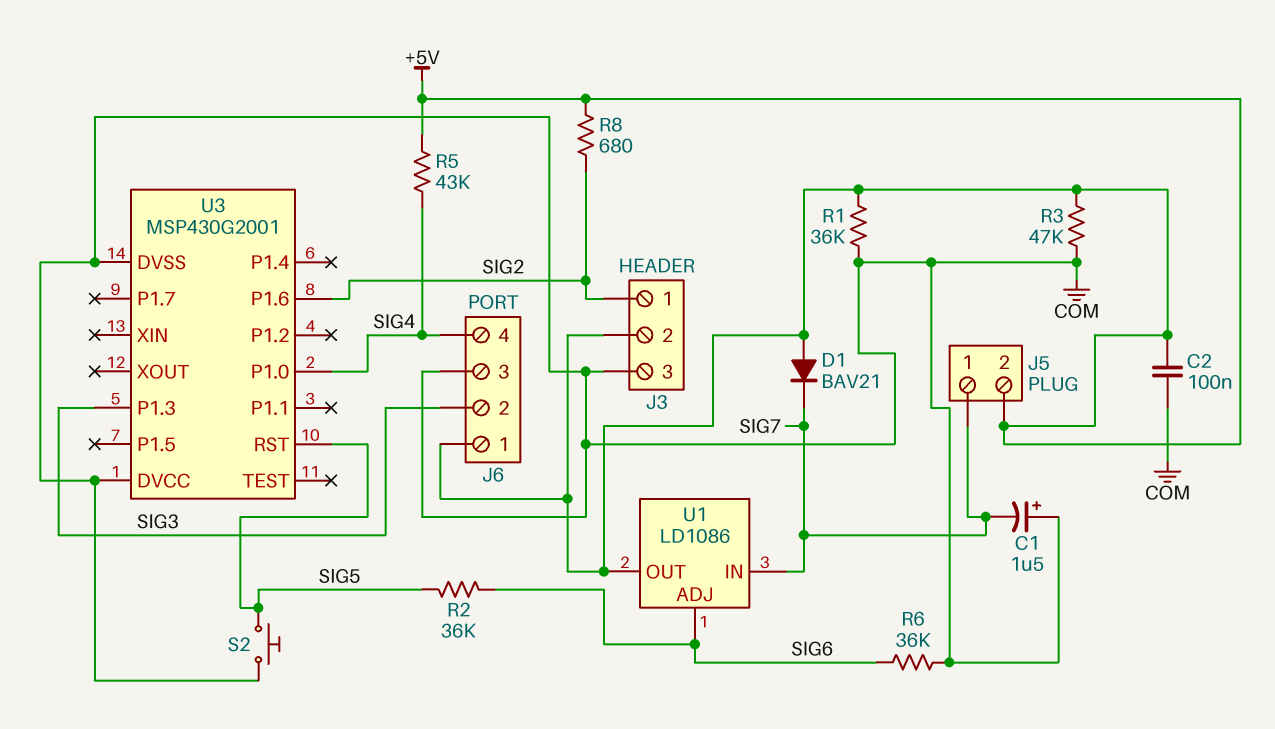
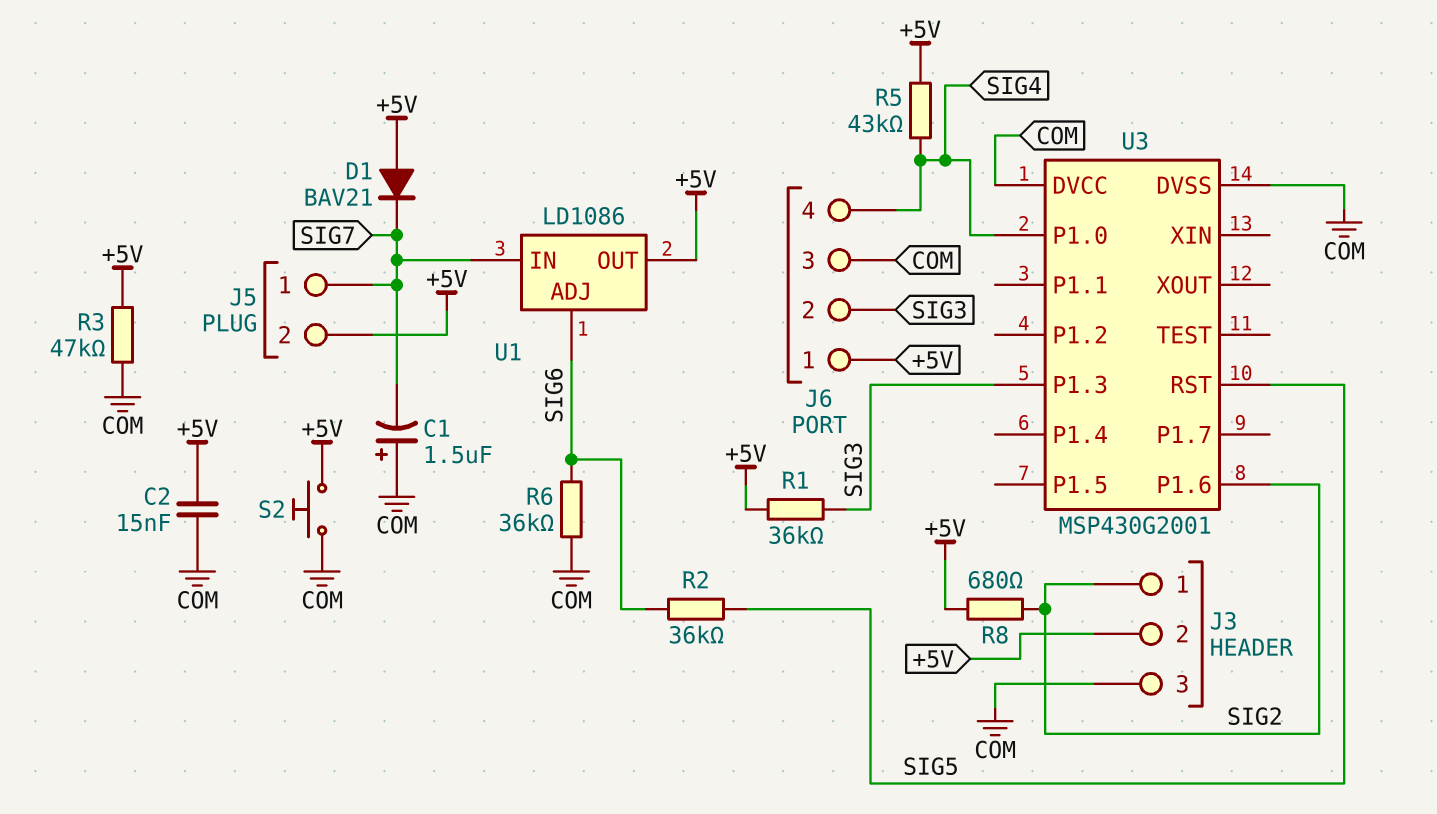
C2: 100nF (+5V, COM) -> 15nF (+5V, COM)
R1: 36k (+5V, COM) -> 36k (+5V, SIG3)
S2: button (COM, SIG5) -> button (+5V, COM)

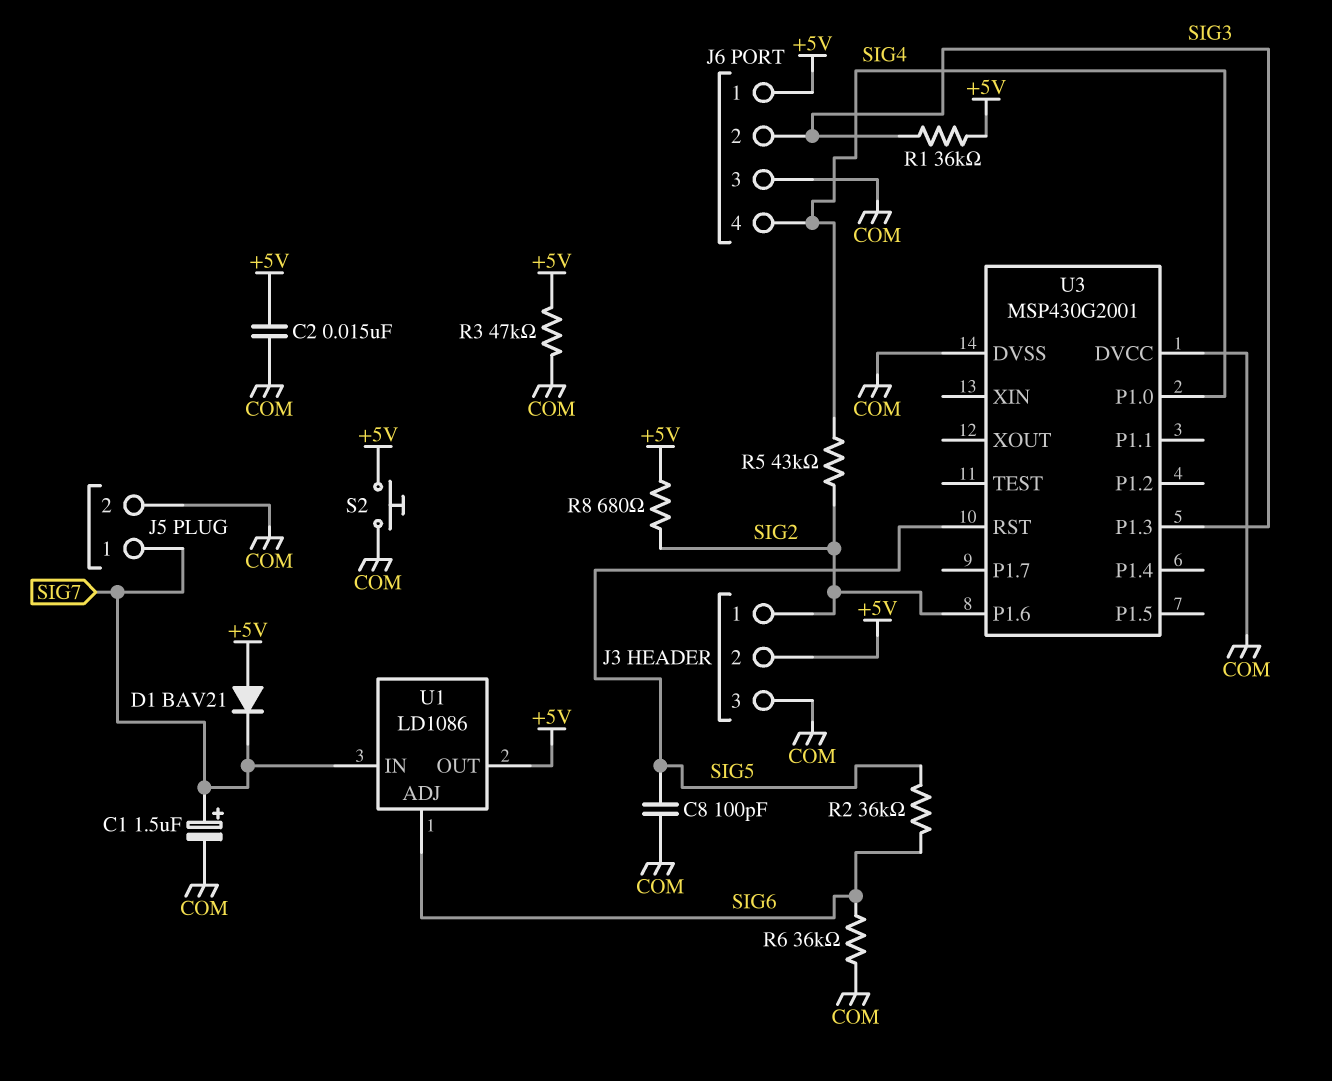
C1: 1.5uF (plus COM, minus SIG7) -> 1.5uF (plus SIG7, minus COM)
C8: none -> 100pF (COM, SIG5)
J5 pin 2: +5V -> COM
R5: 43k (+5V, SIG4) -> 43k (SIG2, SIG4)

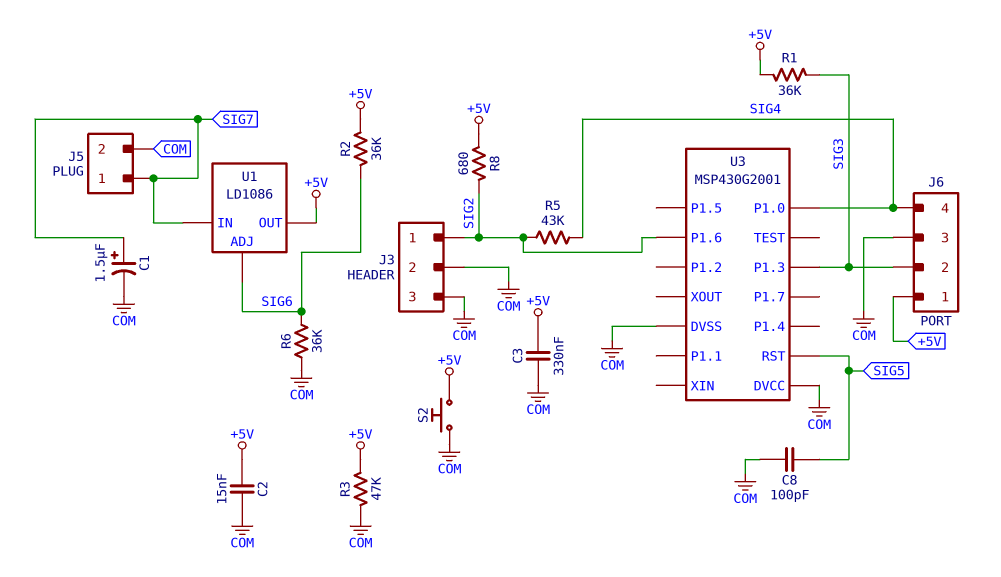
C3: none -> 330nF (+5V, COM)
D1: diode BAV21 (A +5V, K SIG7) -> none
J3 pin 2: +5V -> COM
R2: 36k (SIG5, SIG6) -> 36k (+5V, SIG6)

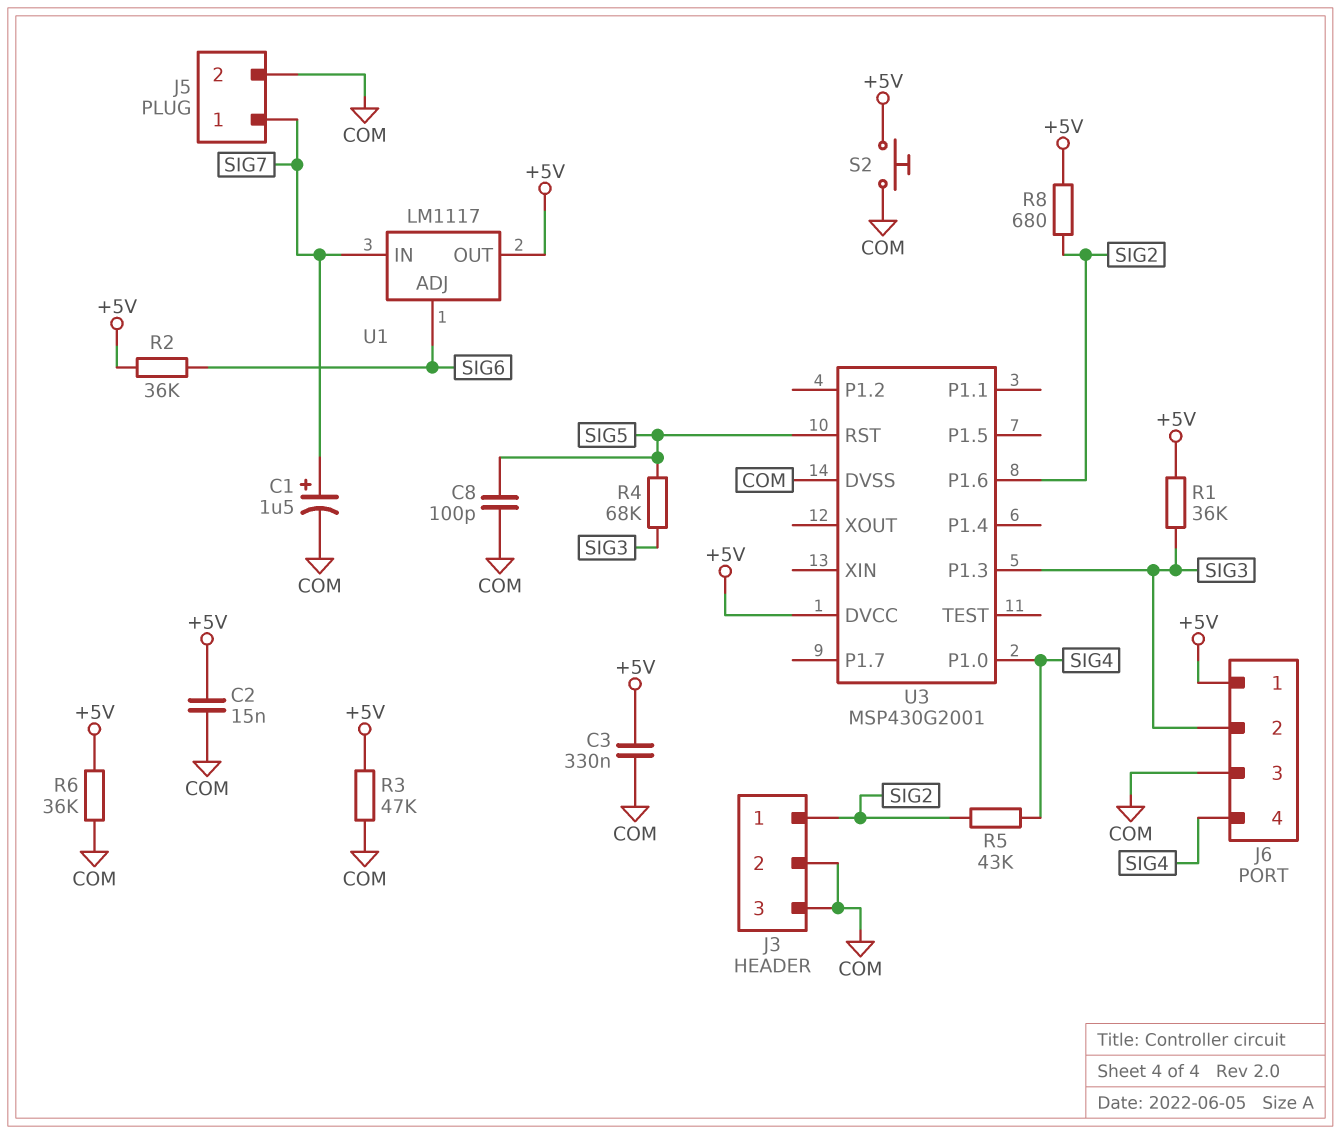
R4: none -> 68k (SIG3, SIG5)
R6: 36k (COM, SIG6) -> 36k (+5V, COM)
U1: LD1086 -> LM1117
U3 pin DVCC: COM -> +5V

